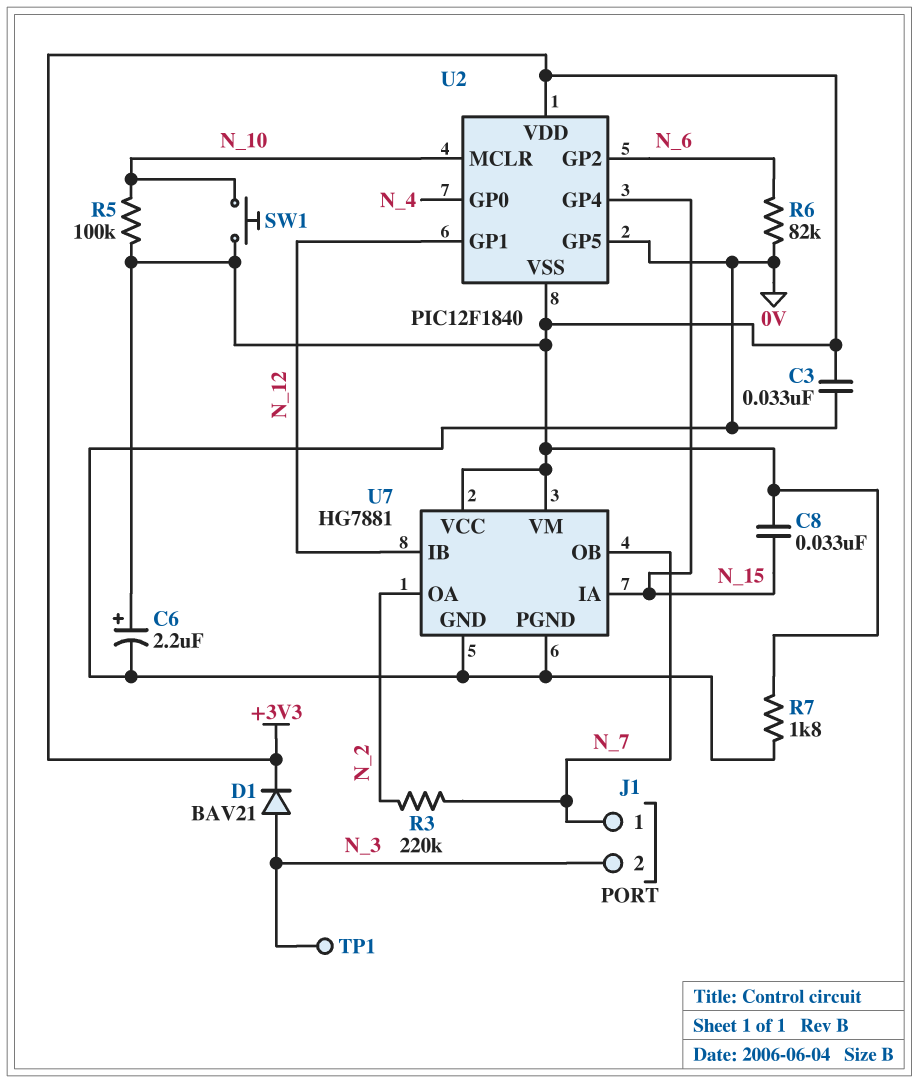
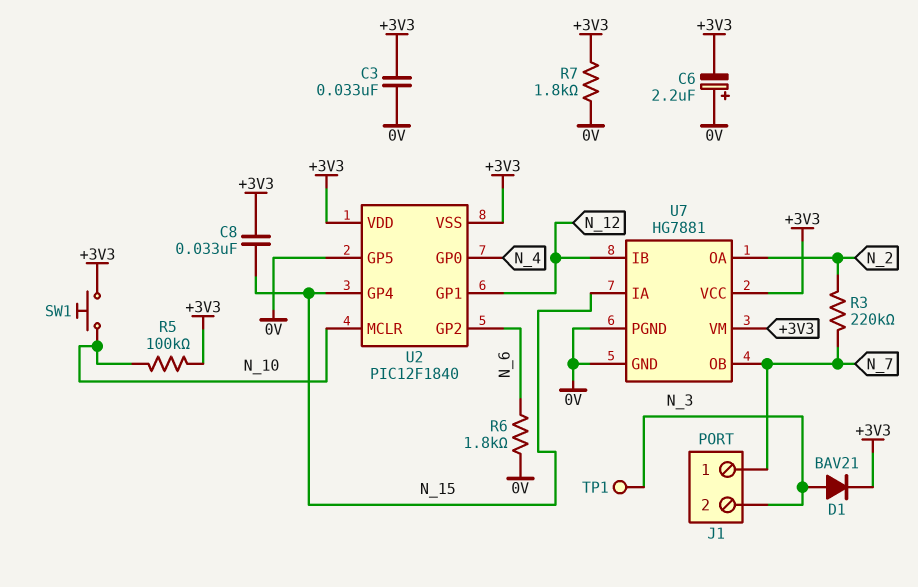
C6: 2.2uF (plus +3V3, minus 0V) -> 2.2uF (plus 0V, minus +3V3)
R6: 82k (0V, N_6) -> 1.8k (0V, N_6)

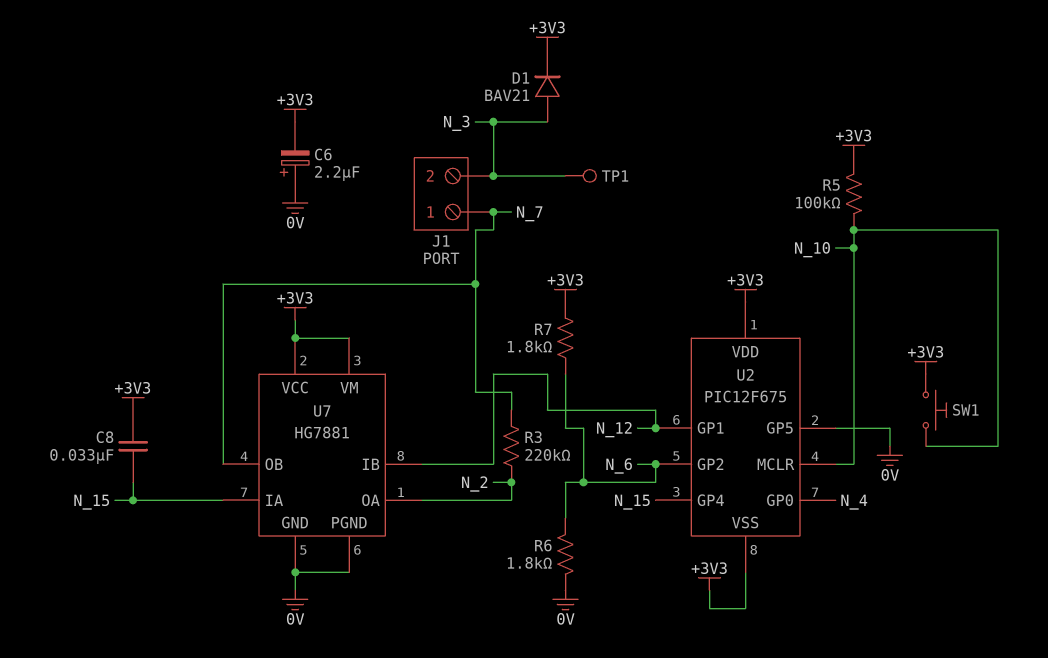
C3: 33nF (+3V3, 0V) -> none
R7: 1.8k (+3V3, 0V) -> 1.8k (+3V3, N_6)
U2: PIC12F1840 -> PIC12F675

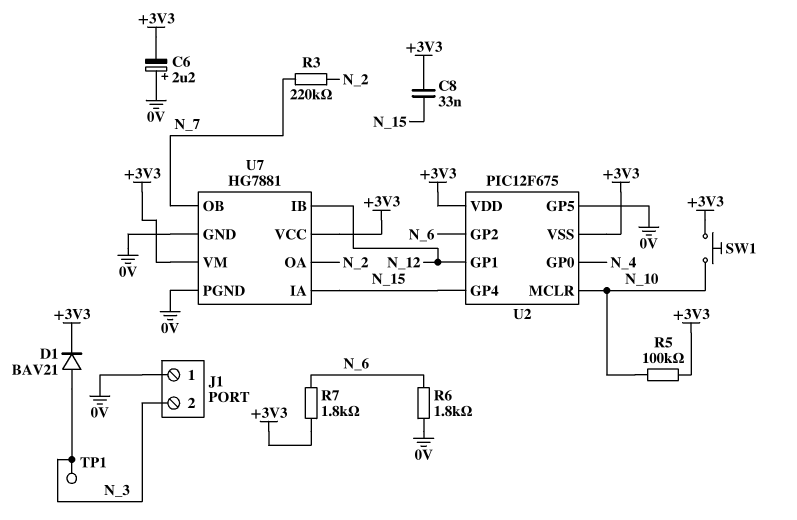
J1 pin 1: N_7 -> 0V

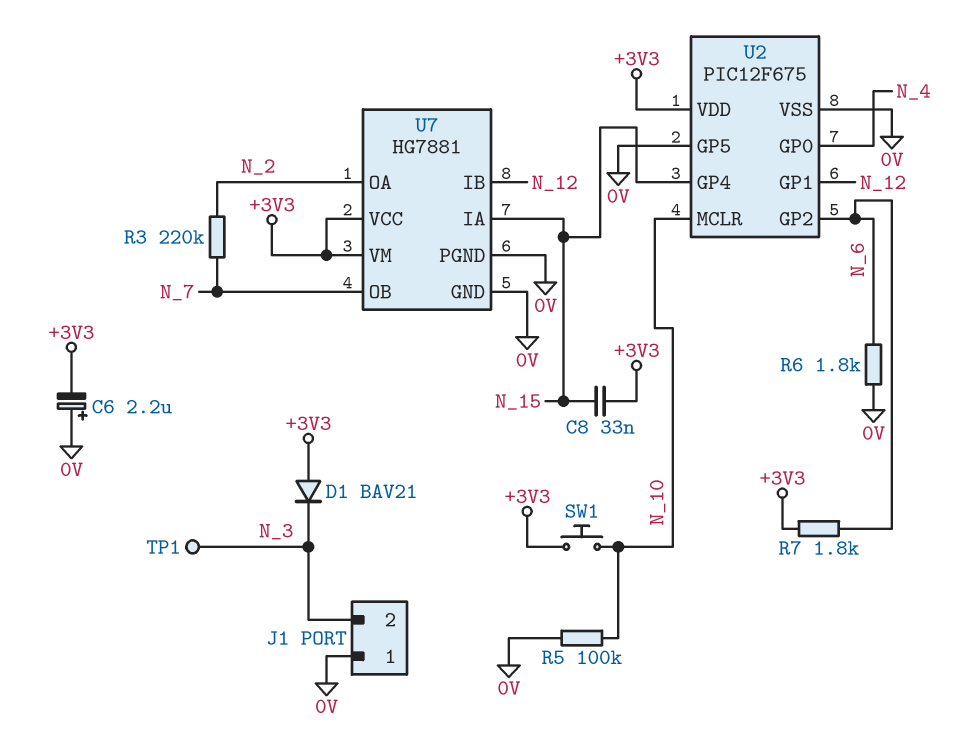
D1: diode BAV21 (A N_3, K +3V3) -> diode BAV21 (A +3V3, K N_3)
R5: 100k (+3V3, N_10) -> 100k (0V, N_10)
U2 pin VSS: +3V3 -> 0V

